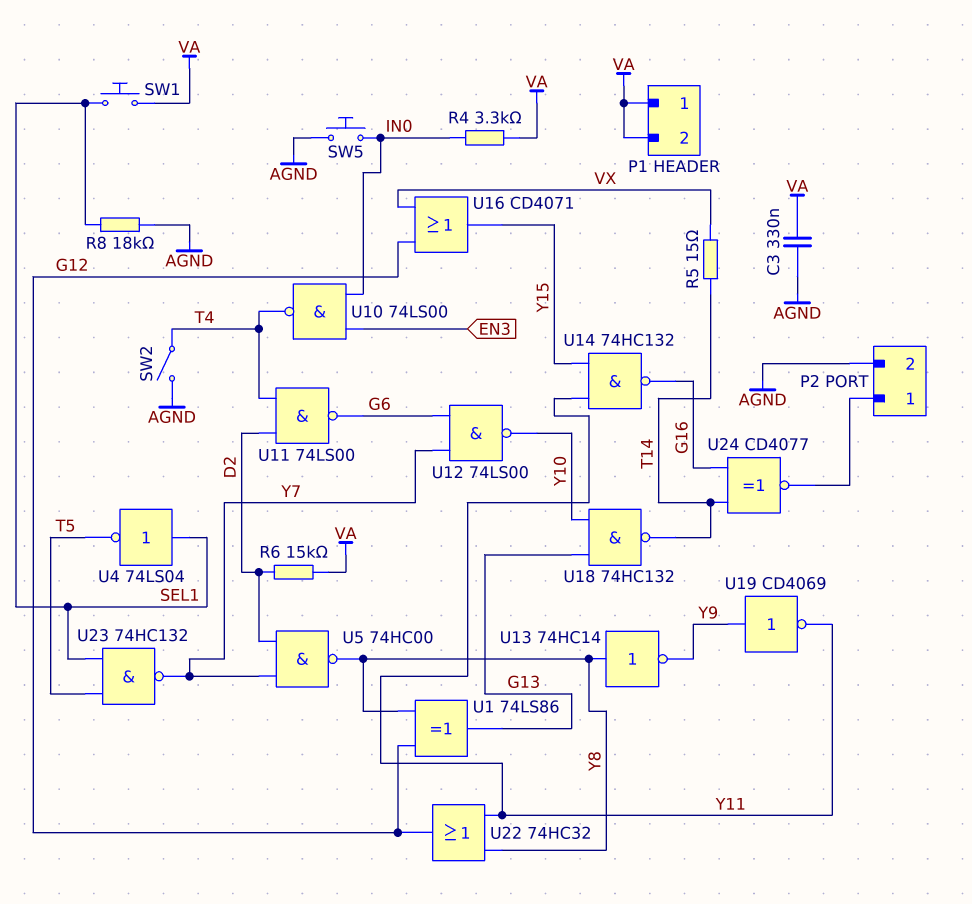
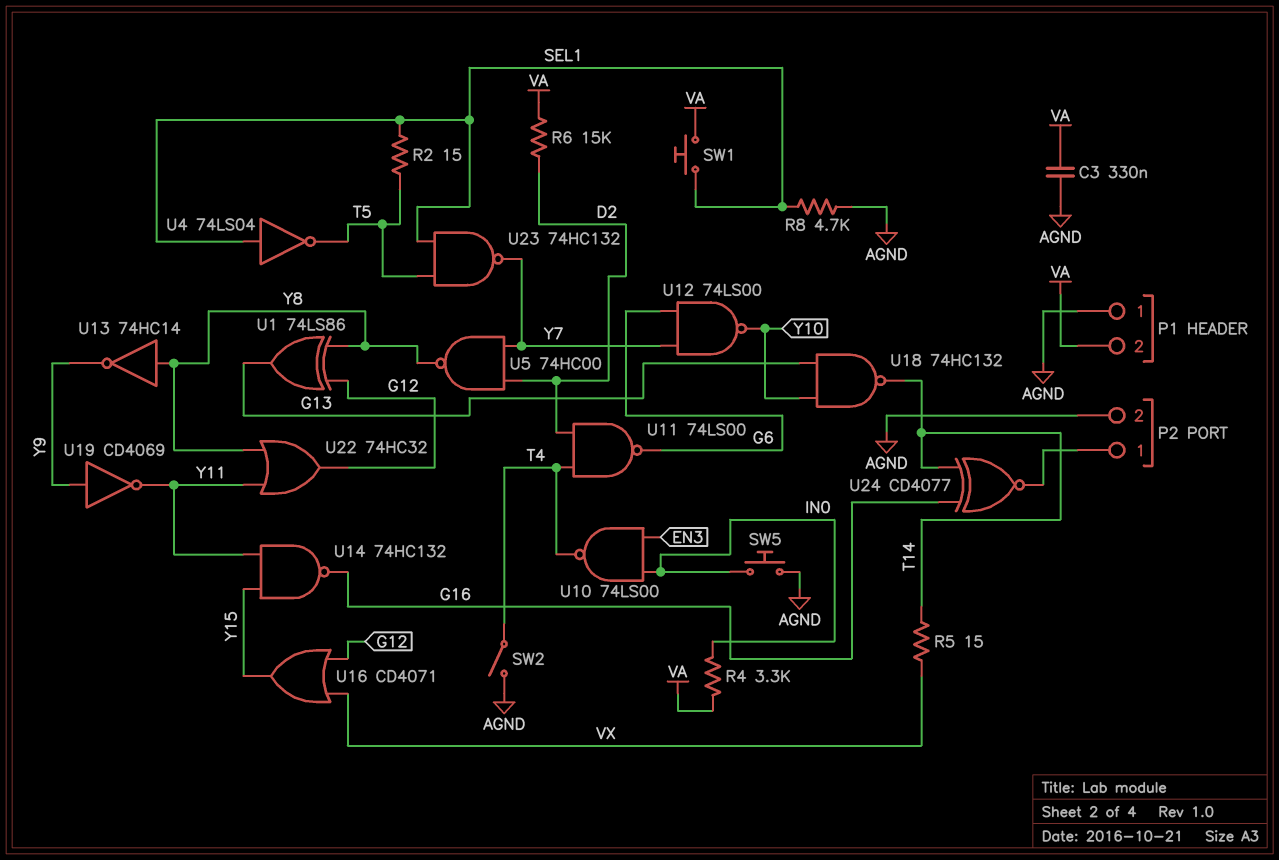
P1 pin 1: VA -> AGND
R2: none -> 15 (SEL1, T5)
R8: 18k (AGND, SEL1) -> 4.7k (AGND, SEL1)

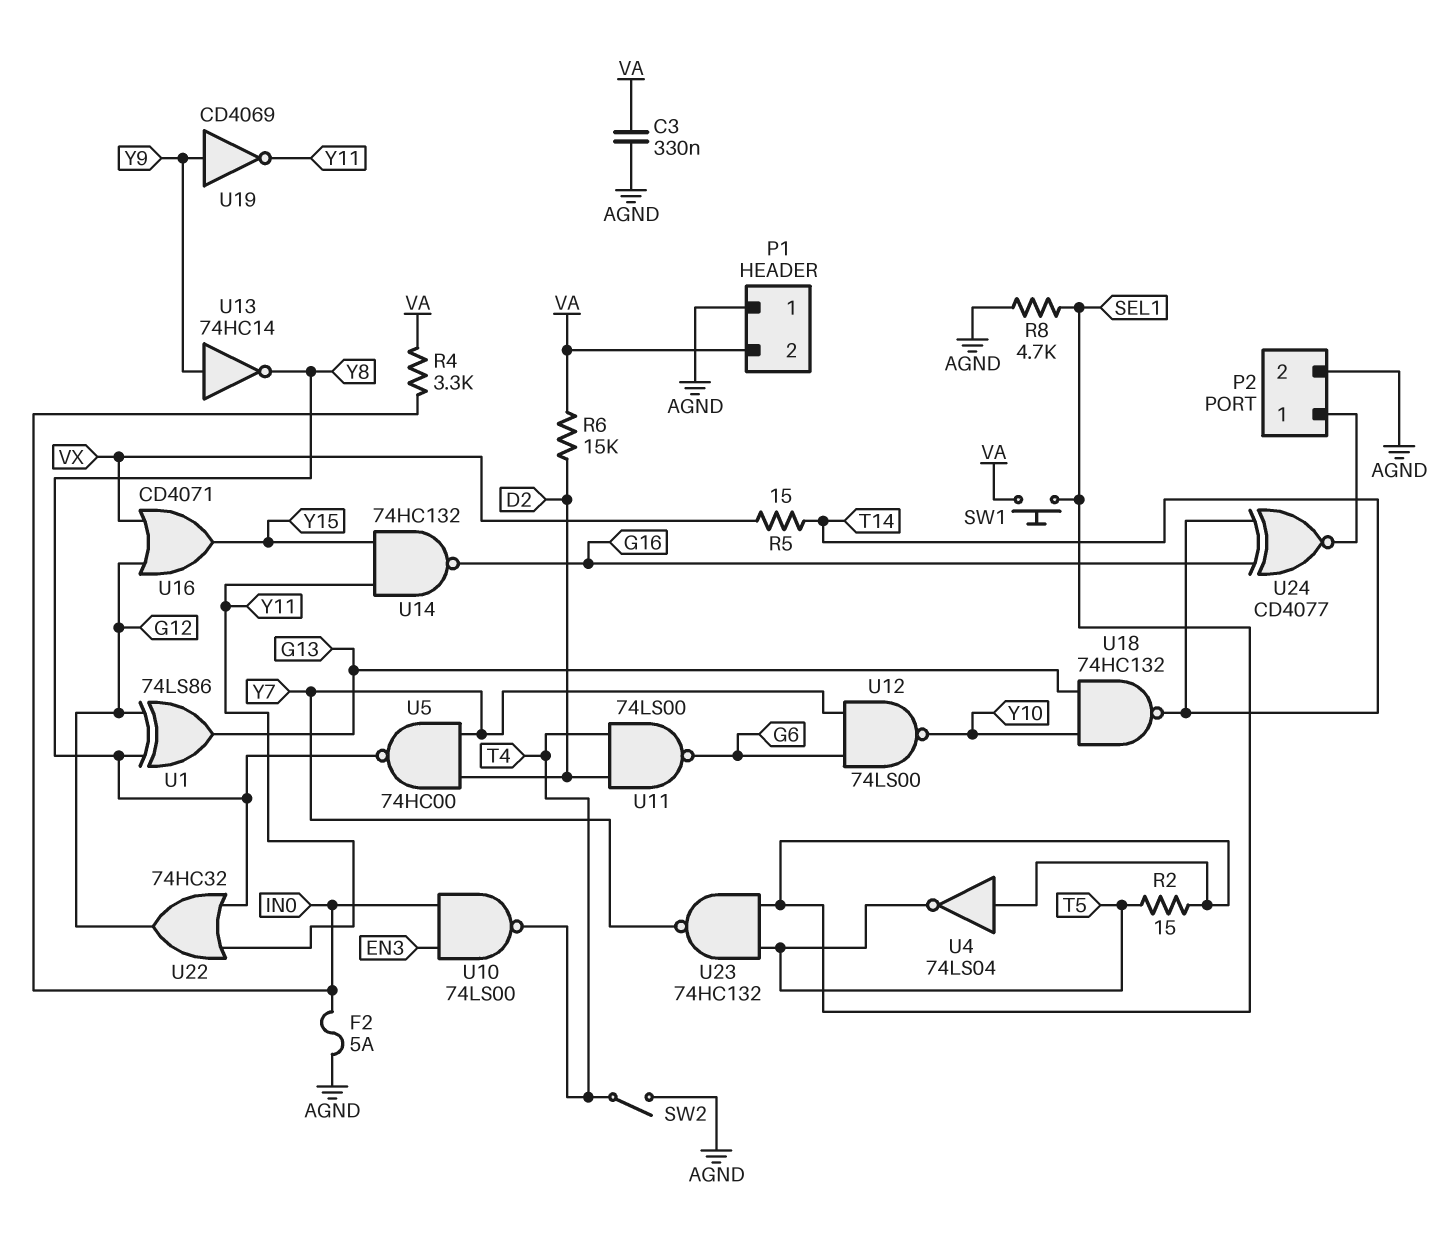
F2: none -> 5A (AGND, IN0)
SW5: button (AGND, IN0) -> none
U13: NOT 74HC14 (in Y8, out Y9) -> NOT 74HC14 (in Y9, out Y8)

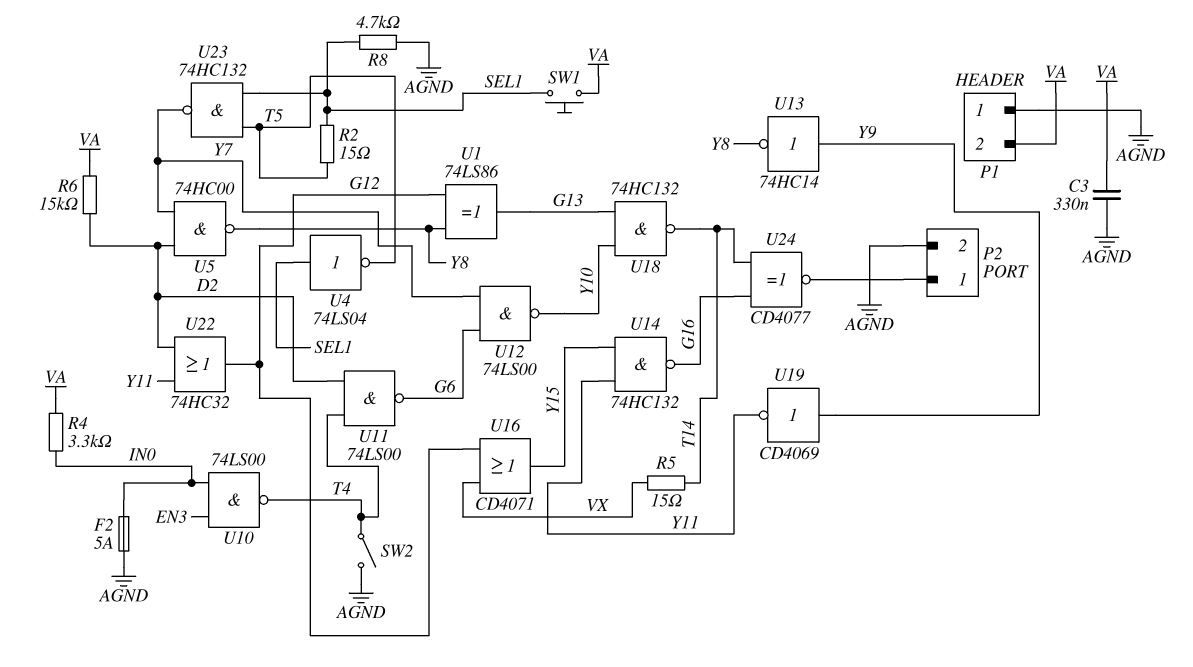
U22: OR 74HC32 (in Y8, in Y11, out G12) -> OR 74HC32 (in D2, in Y11, out G12)

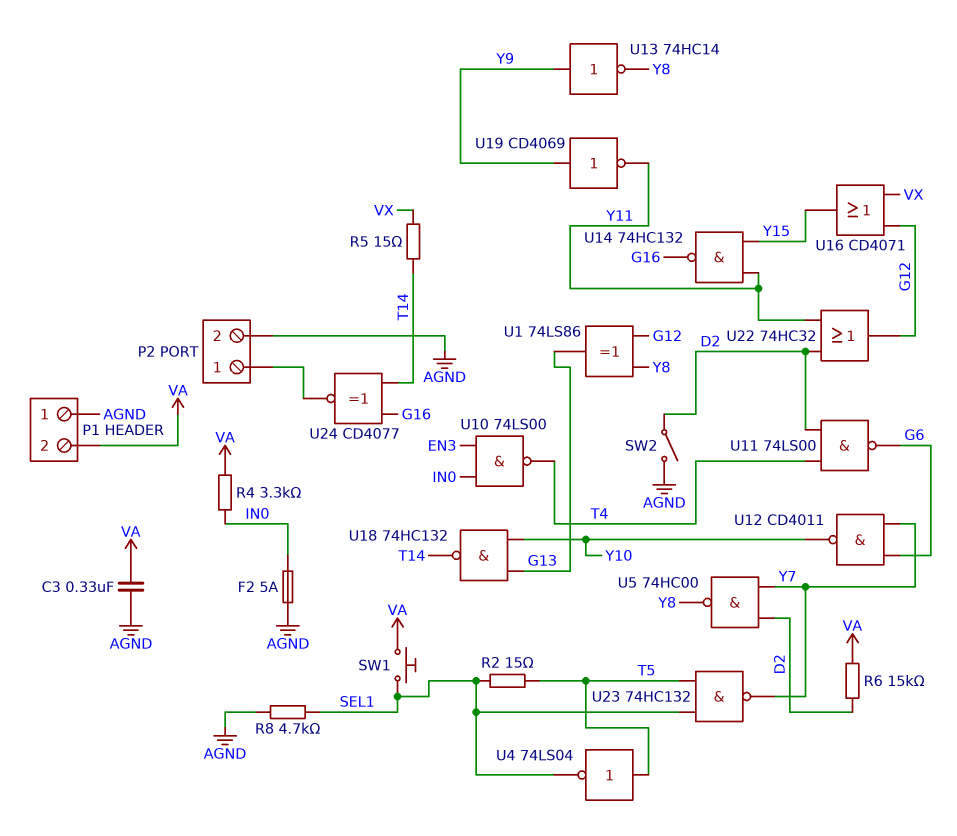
SW2: switch (AGND, T4) -> switch (AGND, D2)
U4: NOT 74LS04 (in SEL1, out T5) -> NOT 74LS04 (in T5, out SEL1)
U12: NAND 74LS00 (in G6, in Y7, out Y10) -> NAND CD4011 (in G6, in Y7, out Y10)

